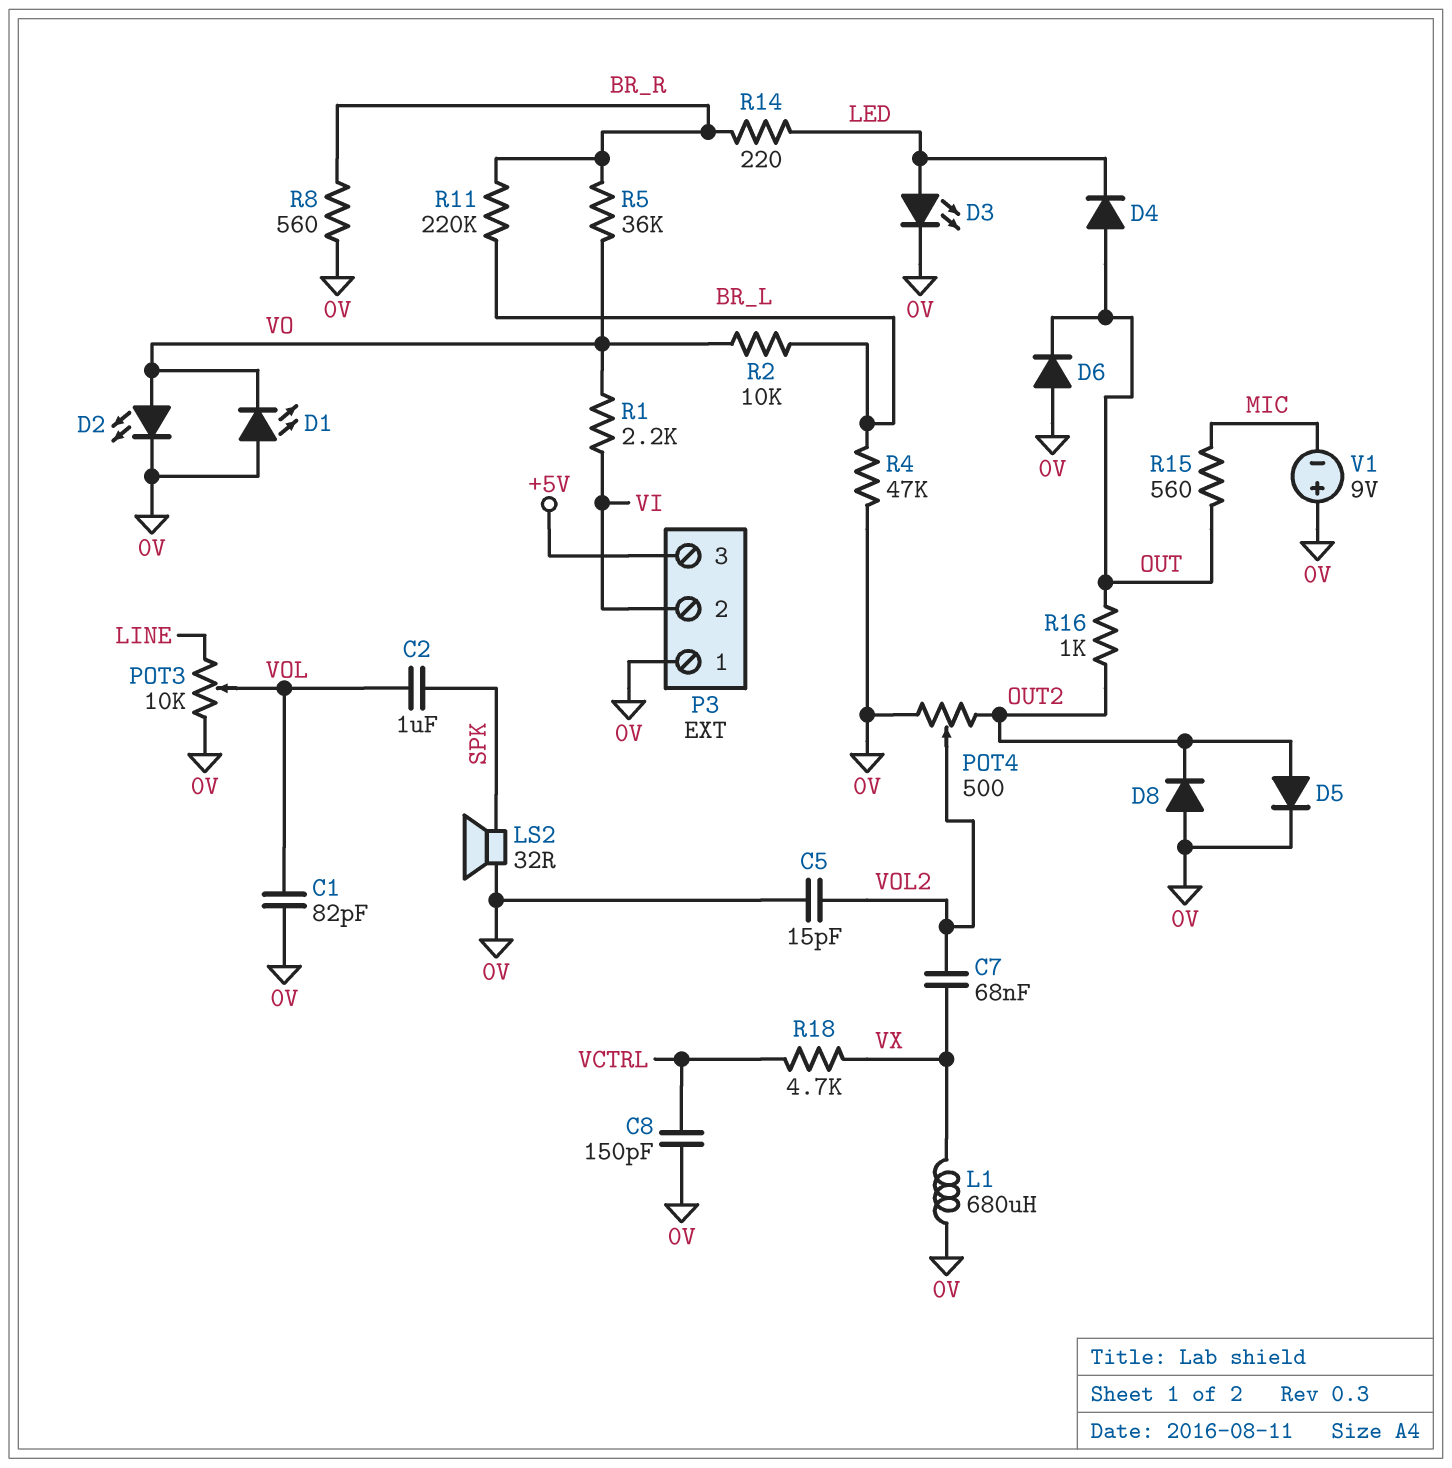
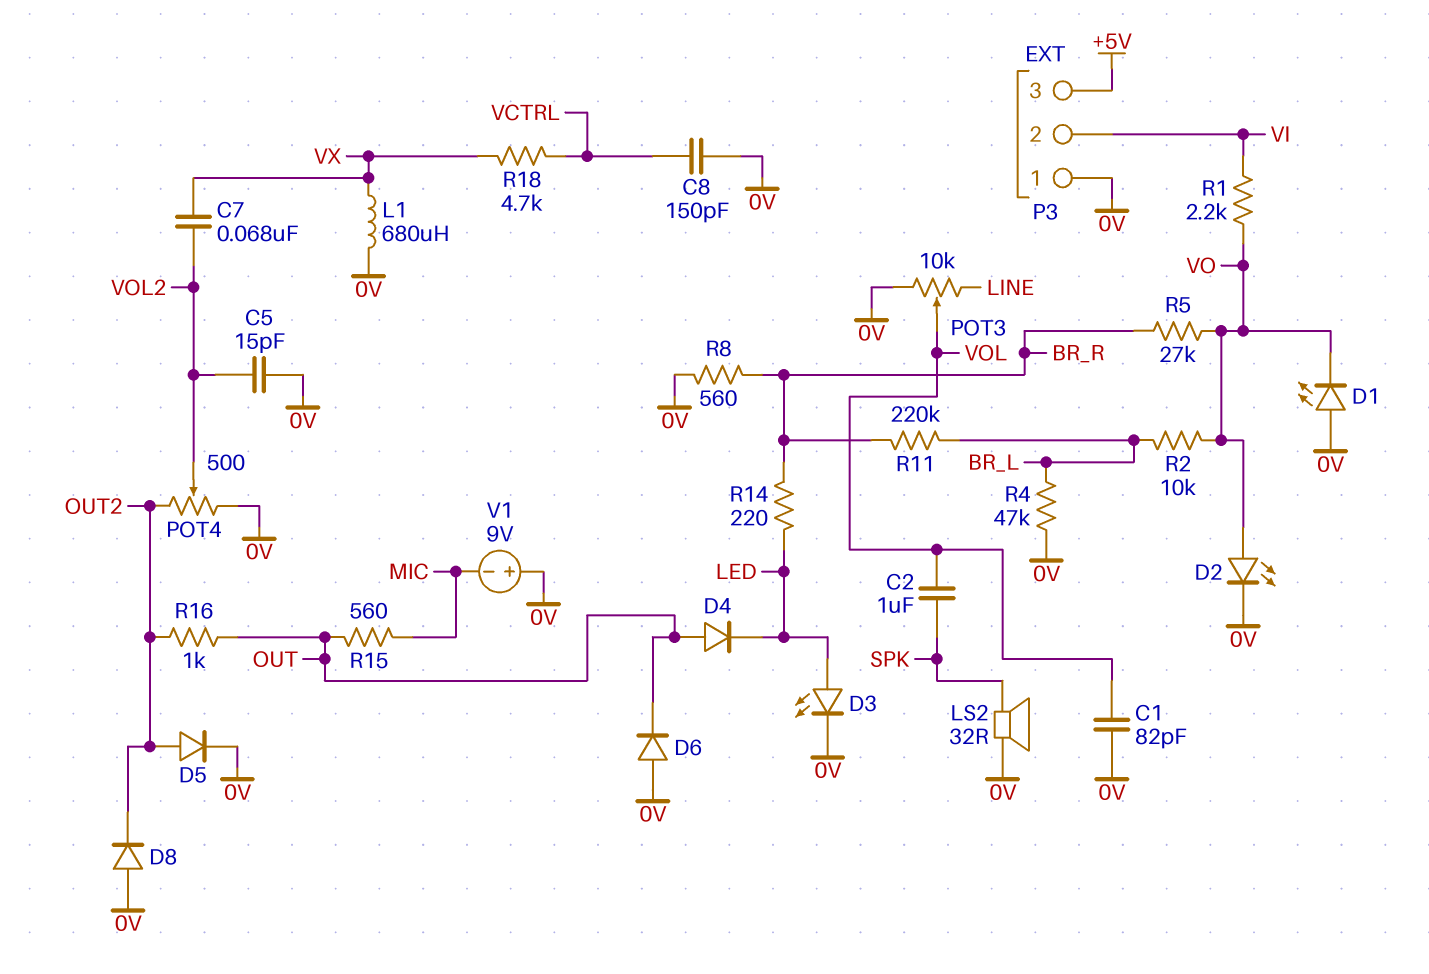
R5: 36k (BR_R, VO) -> 27k (BR_R, VO)

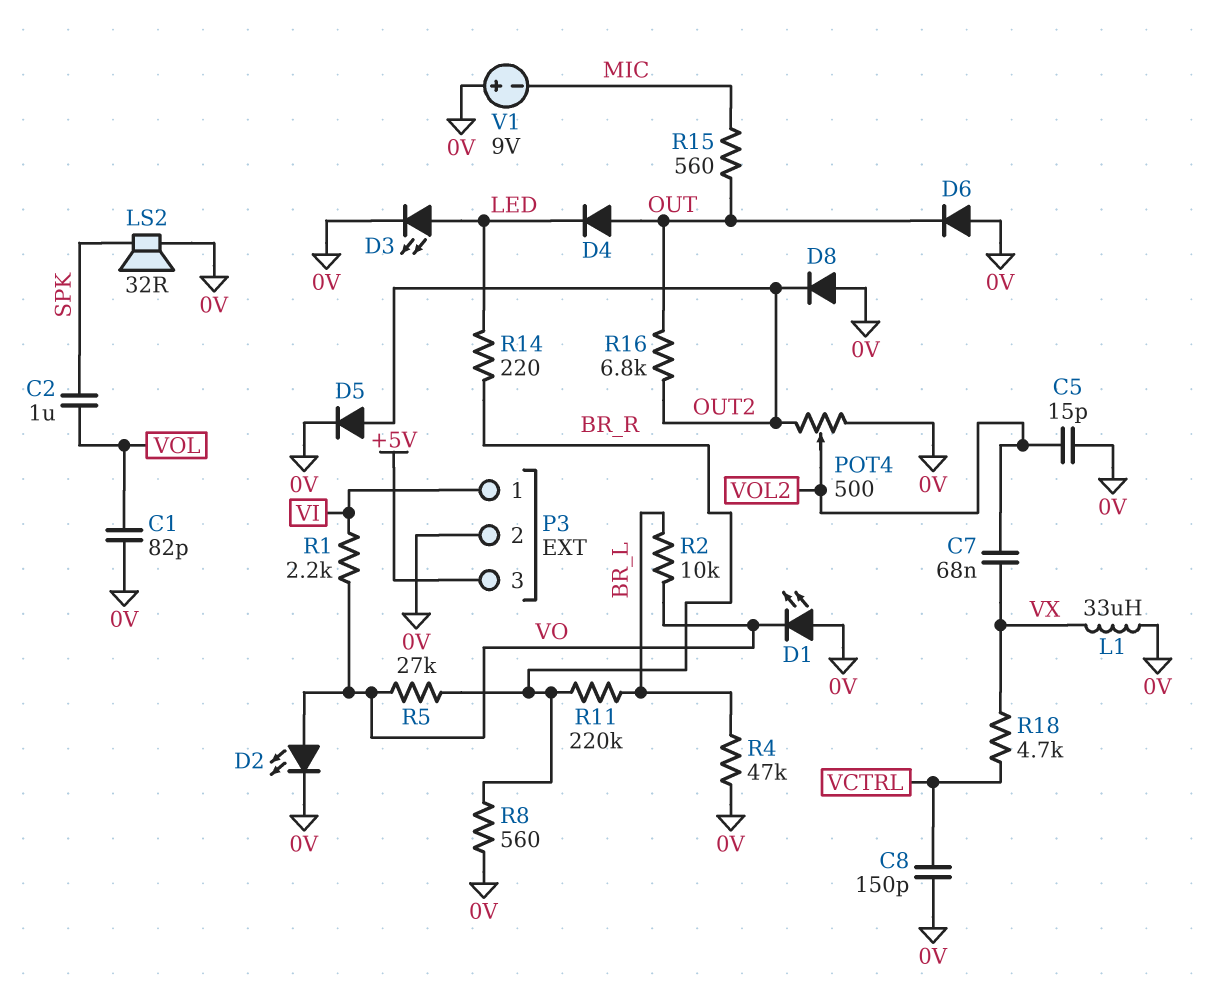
L1: 680uH (0V, VX) -> 33uH (0V, VX)
P3 pin 1: 0V -> VI
P3 pin 2: VI -> 0V
POT3: 10k (0V, LINE, wiper VOL) -> none
R16: 1k (OUT, OUT2) -> 6.8k (OUT, OUT2)

